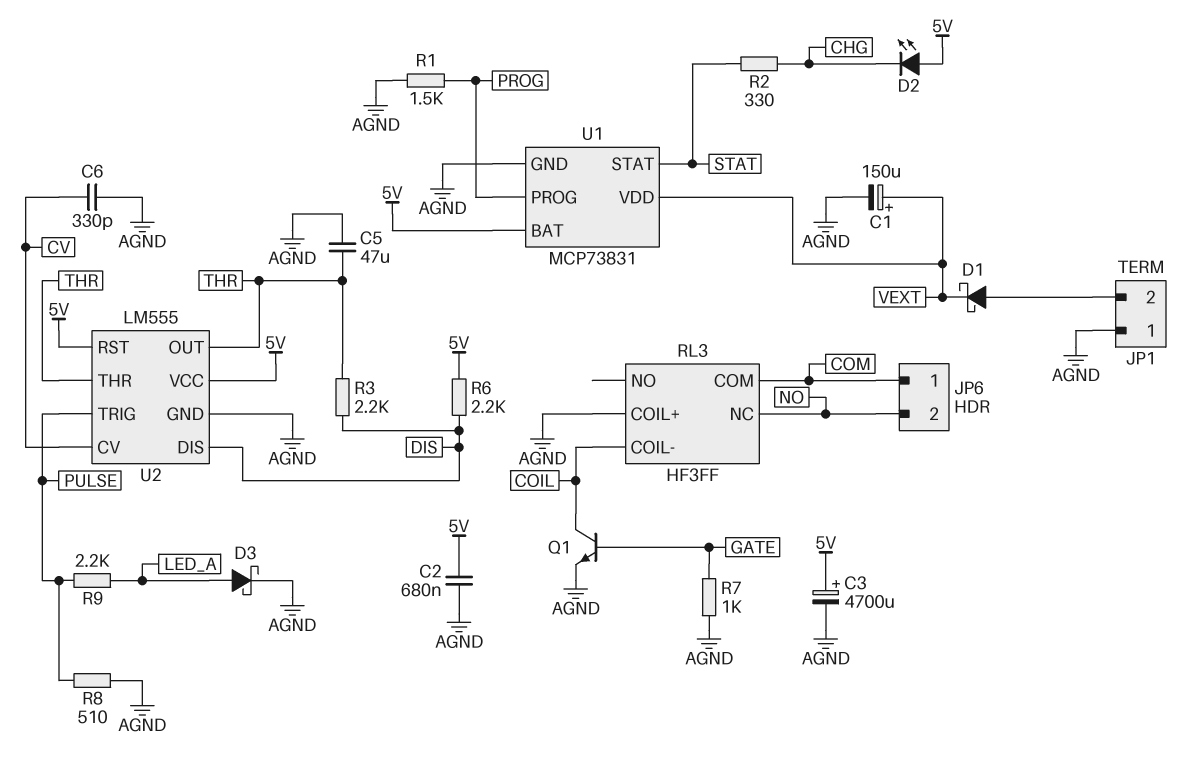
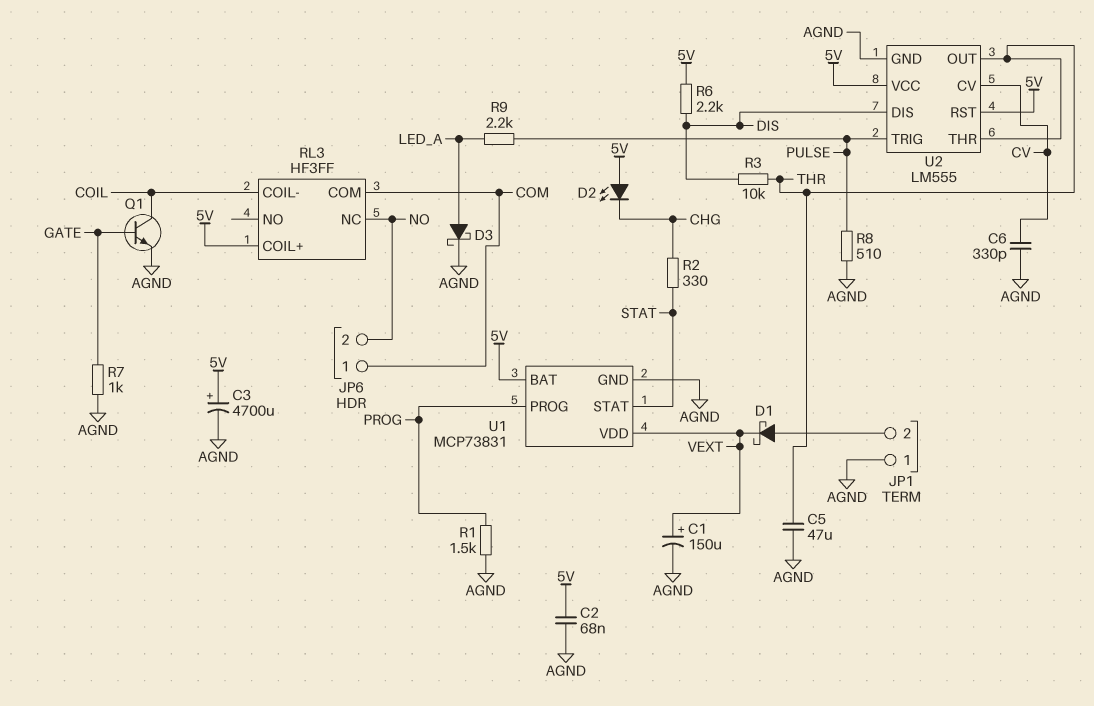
C2: 680nF (5V, AGND) -> 68nF (5V, AGND)
R3: 2.2k (DIS, THR) -> 10k (DIS, THR)
RL3 pin COIL+: AGND -> 5V

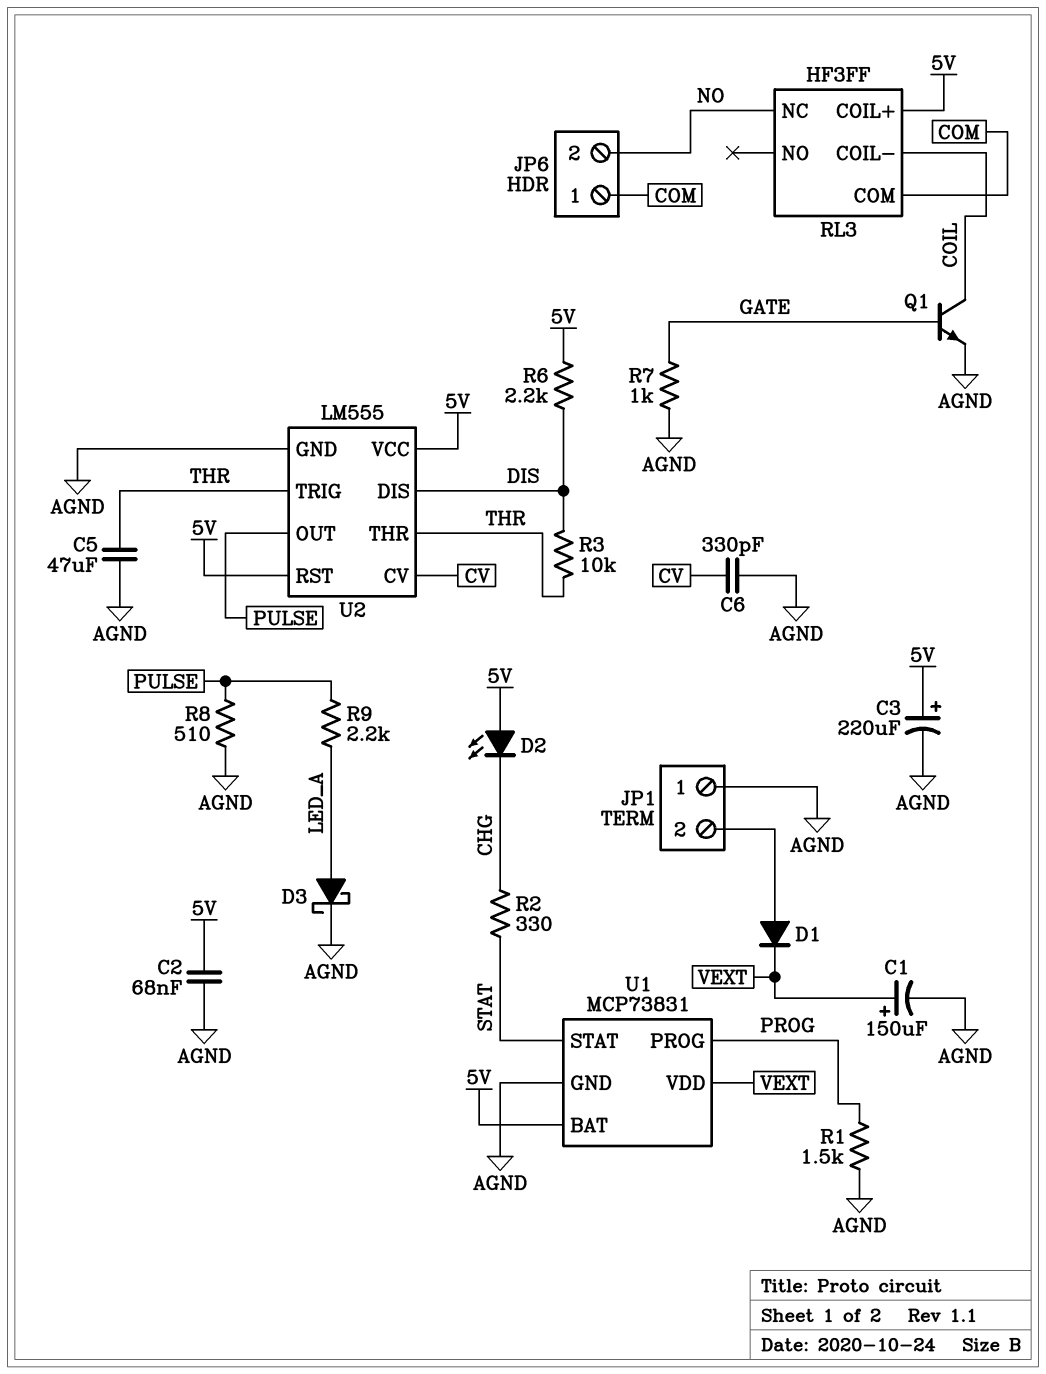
C3: 4700uF (plus 5V, minus AGND) -> 220uF (plus 5V, minus AGND)
D1: schottky (A JP1/2, K VEXT) -> diode (A JP1/2, K VEXT)
U2 pin OUT: THR -> PULSE
U2 pin TRIG: PULSE -> THR

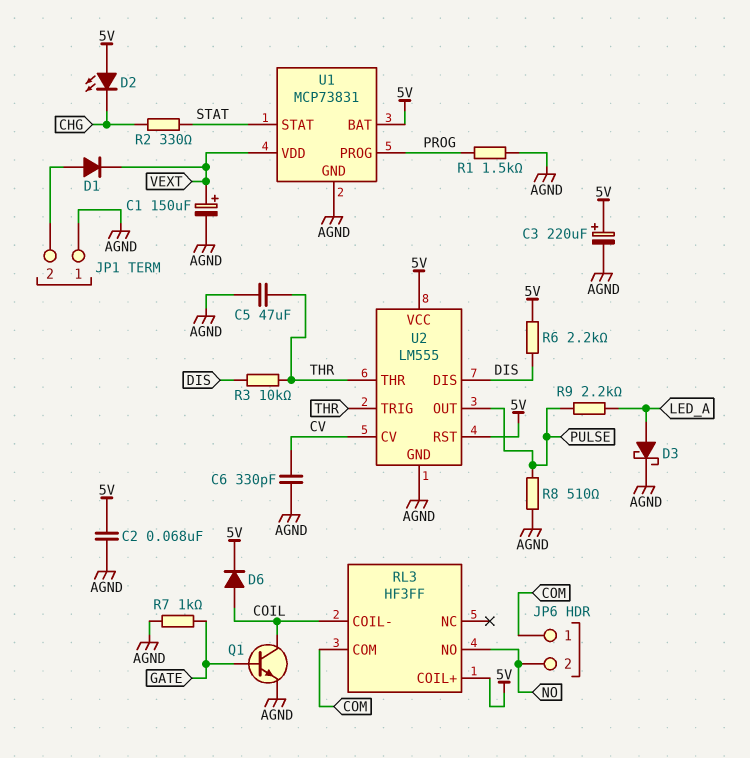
D6: none -> diode (A COIL, K 5V)
RL3 pin NC: NO -> none
RL3 pin NO: none -> NO

